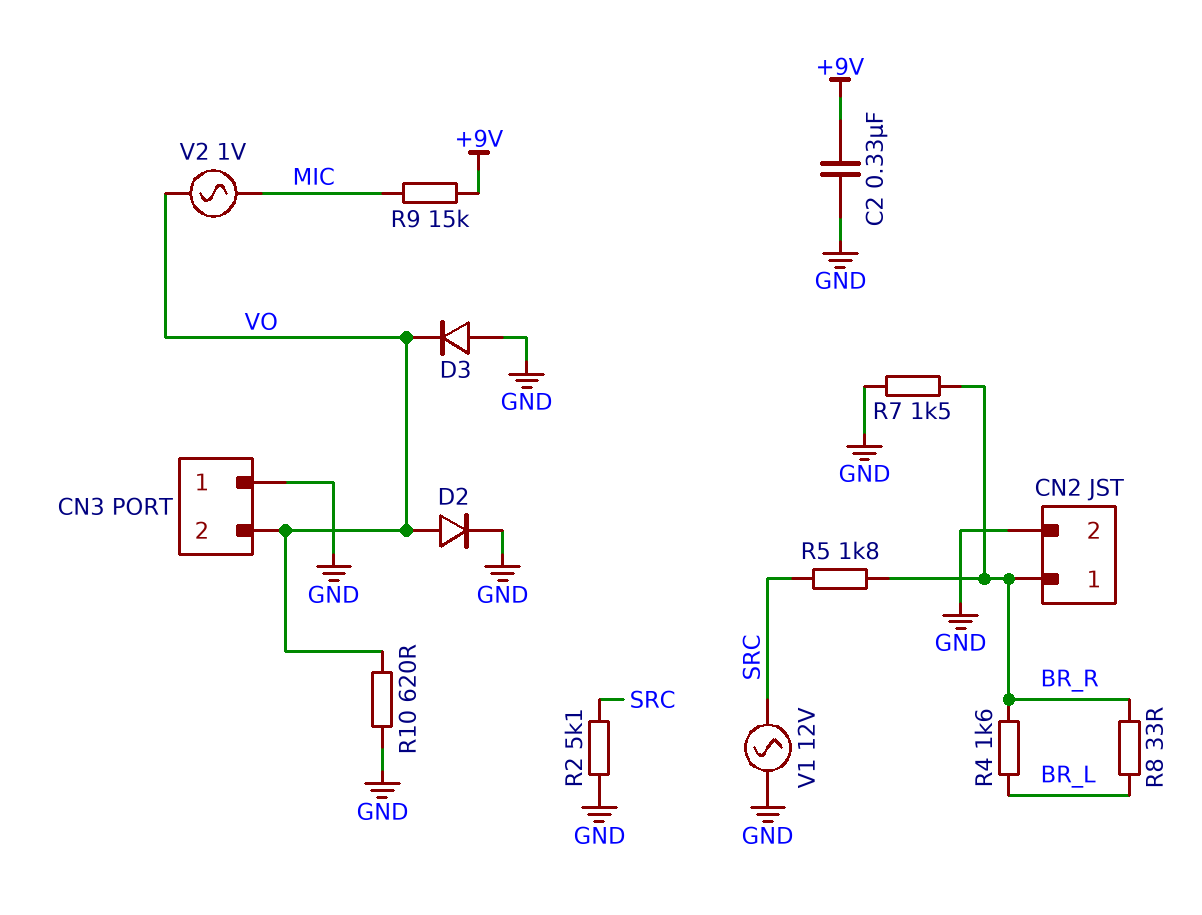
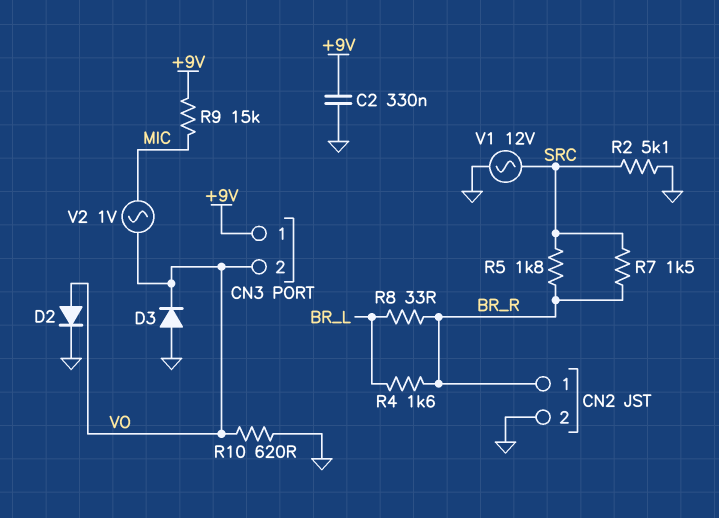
CN3 pin 1: GND -> +9V
R7: 1.5k (BR_R, GND) -> 1.5k (BR_R, SRC)

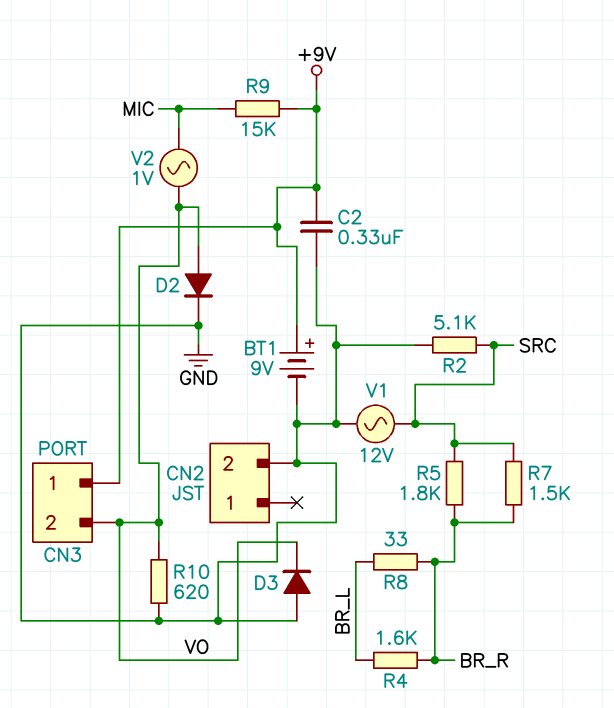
BT1: none -> 9V (plus +9V, minus GND)
CN2 pin 1: BR_R -> none

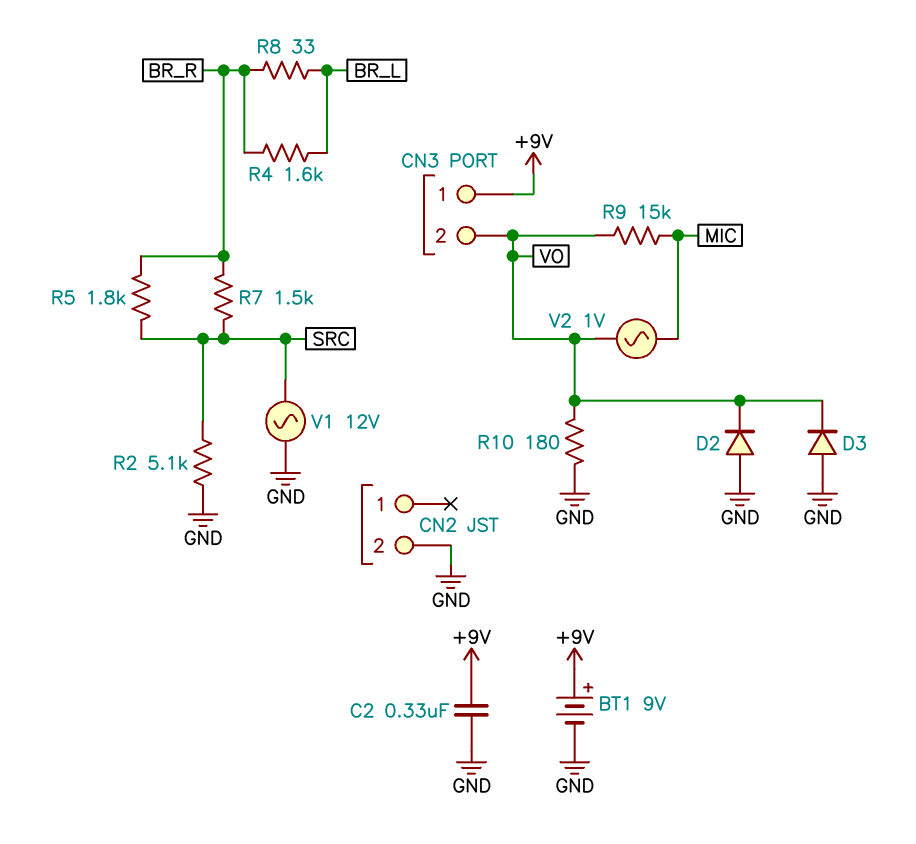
D2: diode (A VO, K GND) -> diode (A GND, K VO)
R9: 15k (+9V, MIC) -> 15k (MIC, VO)
R10: 620 (GND, VO) -> 180 (GND, VO)

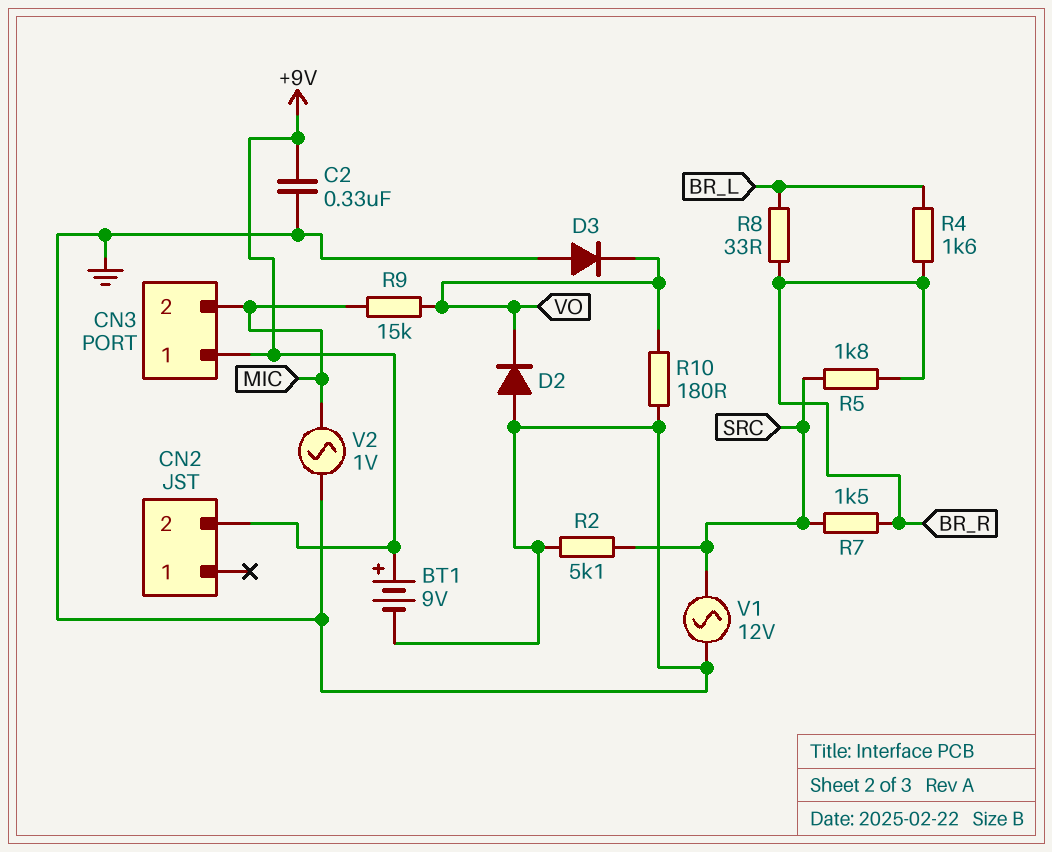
CN2 pin 2: GND -> +9V
CN3 pin 2: VO -> MIC
V2: AC 1V (MIC, VO) -> AC 1V (GND, MIC)

